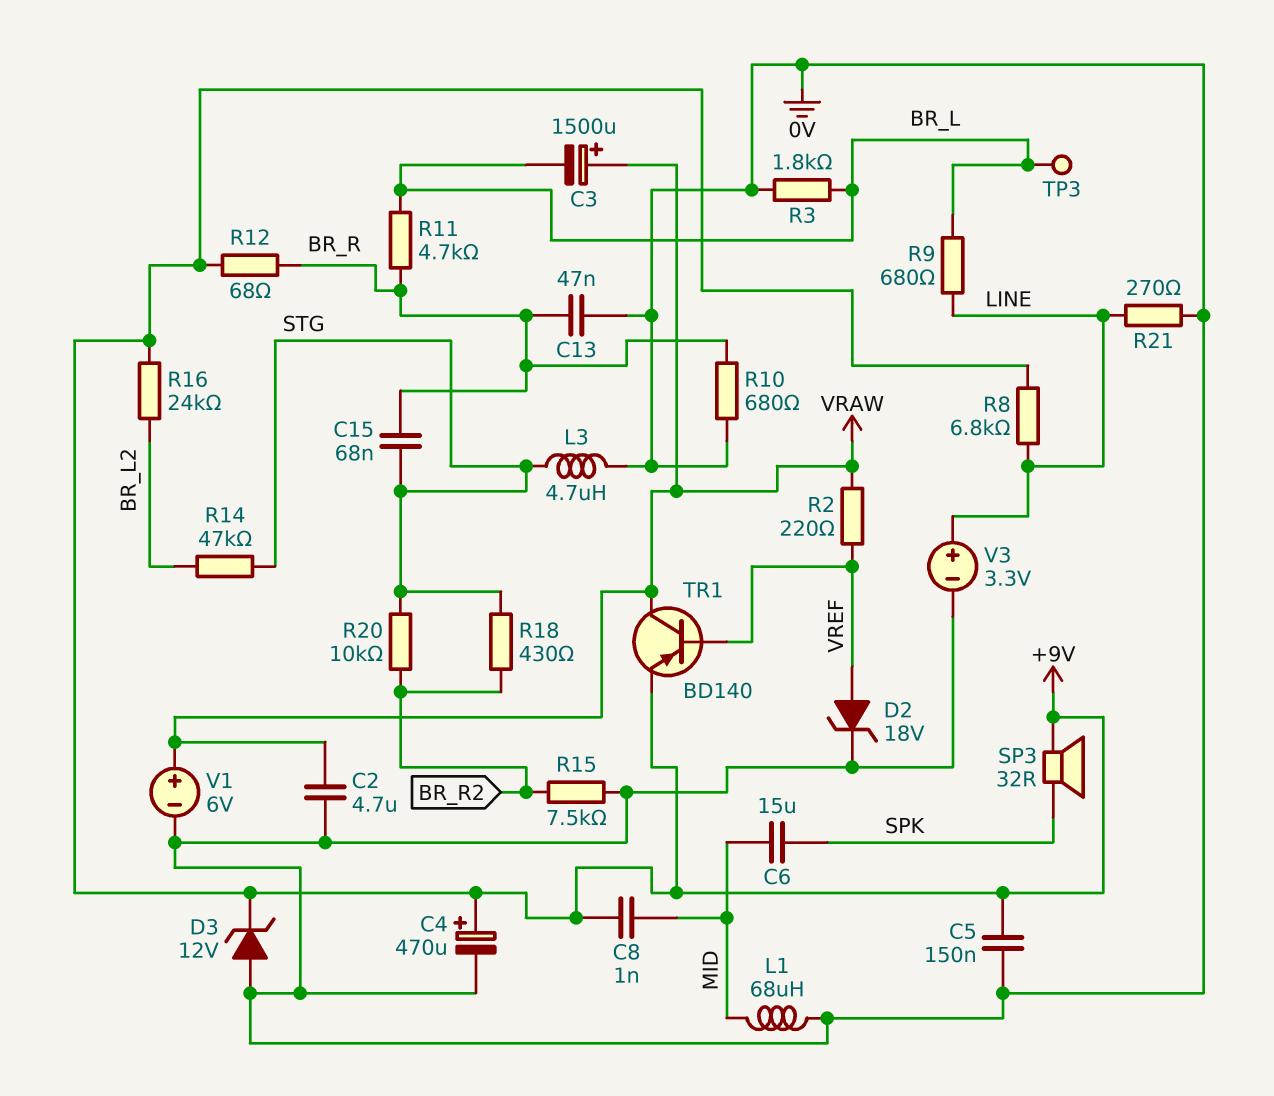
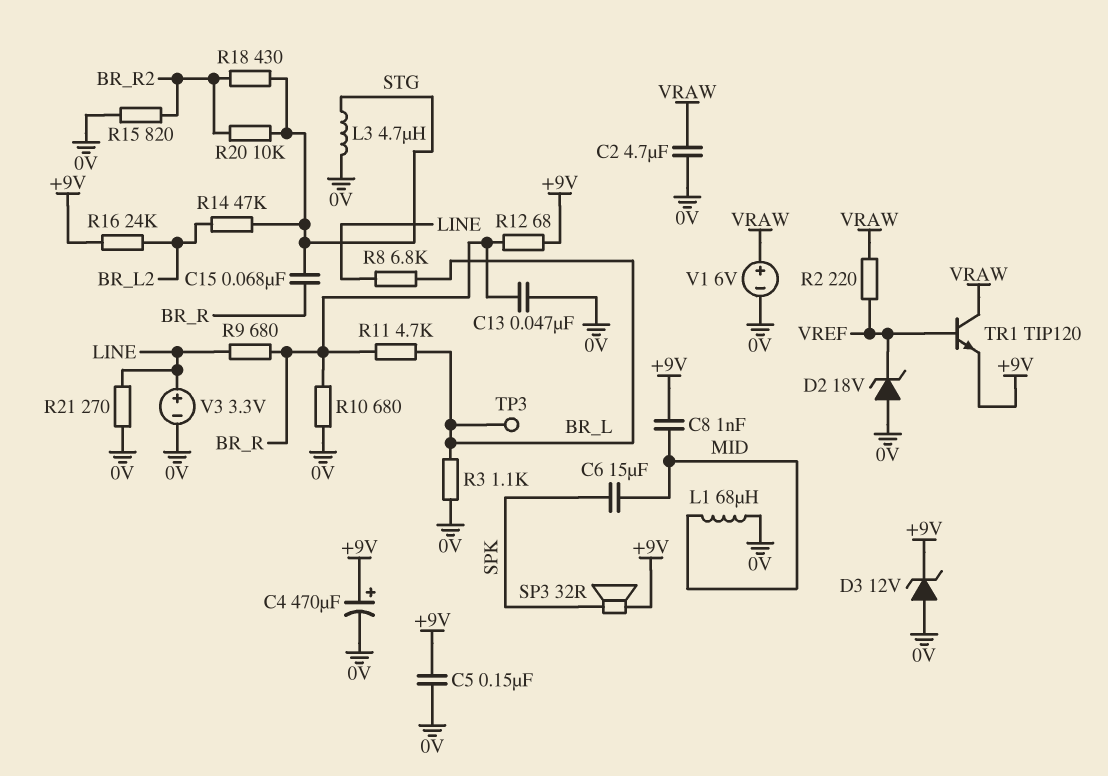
C3: 1500uF (plus VRAW, minus BR_L) -> none
D2: zener 18V (A VREF, K 0V) -> zener 18V (A 0V, K VREF)
R3: 1.8k (0V, BR_L) -> 1.1k (0V, BR_L)
R8: 6.8k (+9V, LINE) -> 6.8k (BR_L, LINE)
R9: 680 (BR_L, LINE) -> 680 (BR_R, LINE)
R15: 7.5k (0V, BR_R2) -> 820 (0V, BR_R2)
TR1: PNP BD140 (B VREF, C VRAW, E +9V) -> NPN TIP120 (B VREF, C VRAW, E +9V)

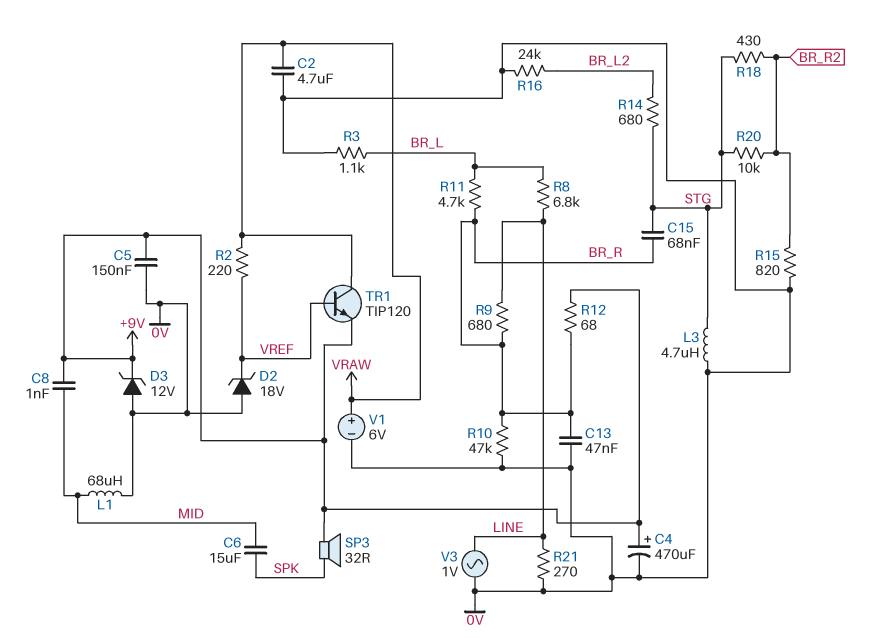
R10: 680 (0V, BR_R) -> 47k (0V, BR_R)
R14: 47k (BR_L2, STG) -> 680 (BR_L2, STG)
R16: 24k (+9V, BR_L2) -> 24k (0V, BR_L2)
TP3: test point (BR_L) -> none
V3: 3.3V (plus LINE, minus 0V) -> AC 1V (0V, LINE)

